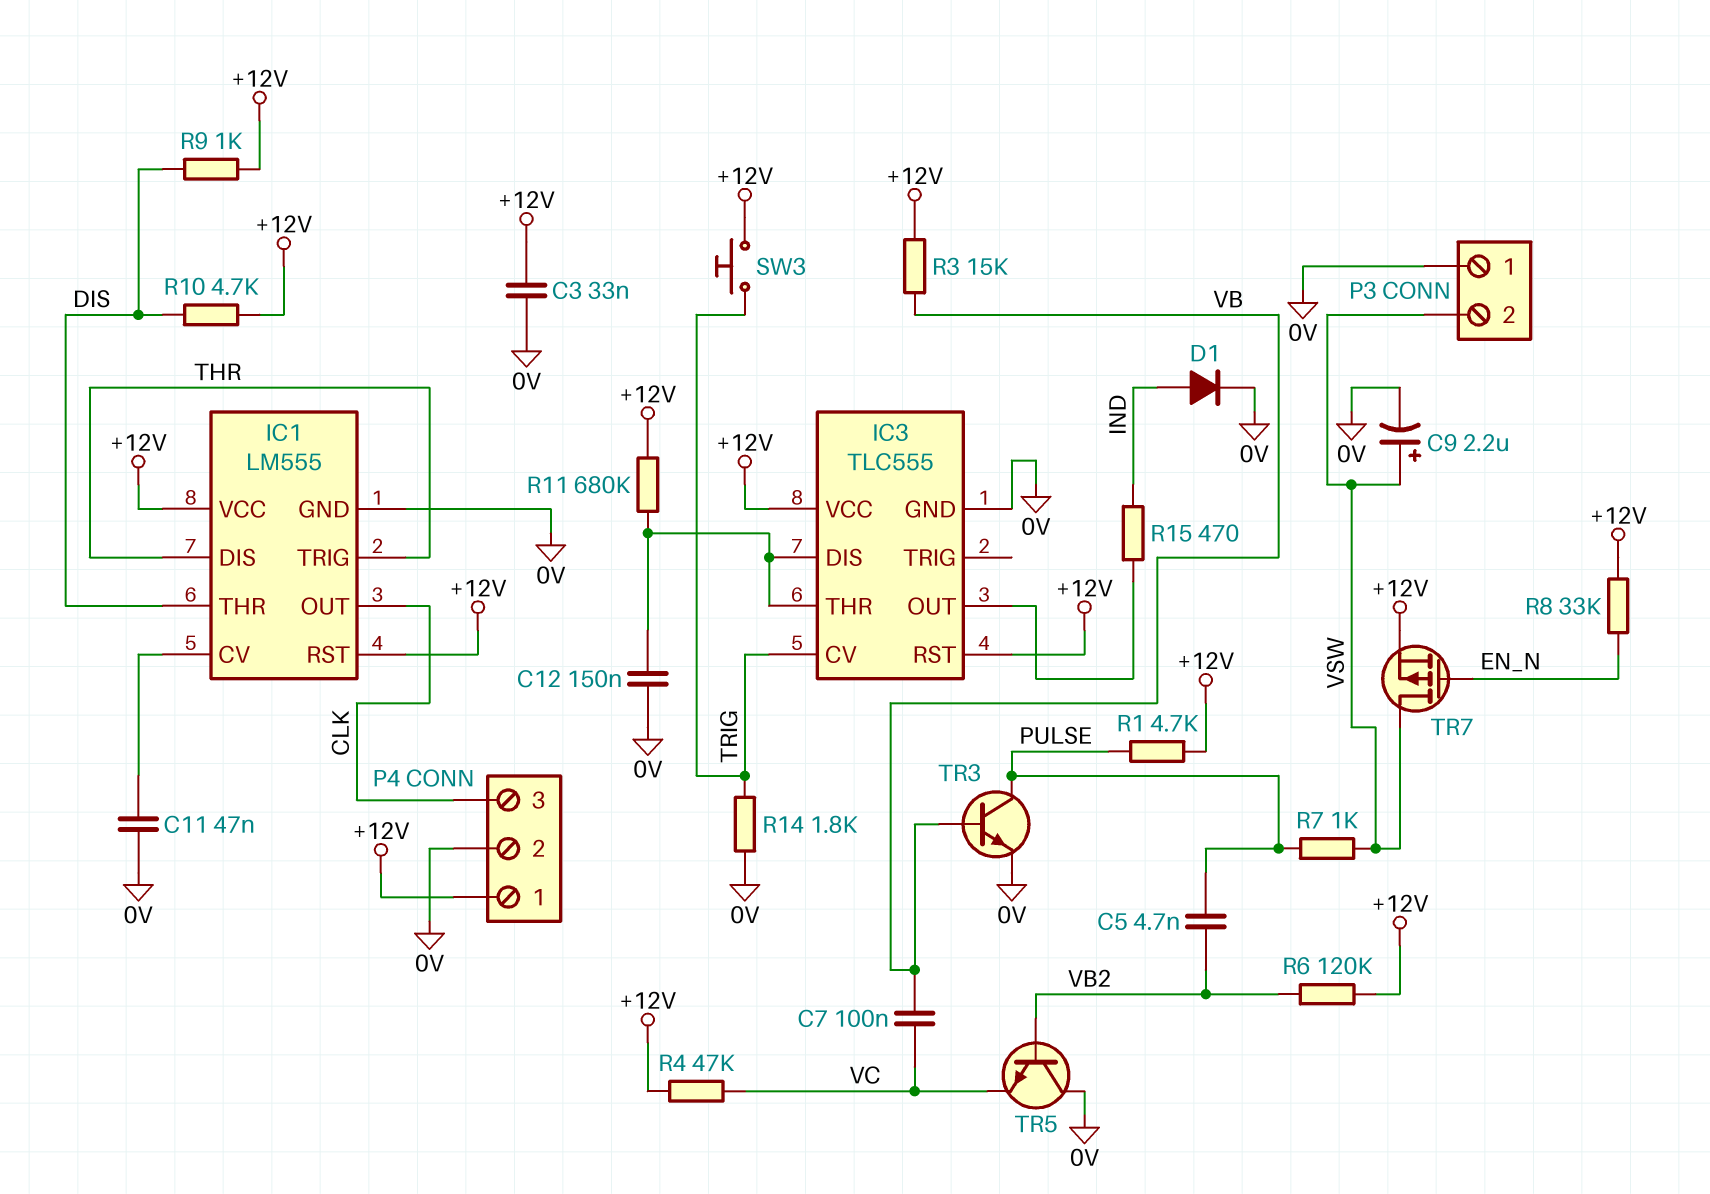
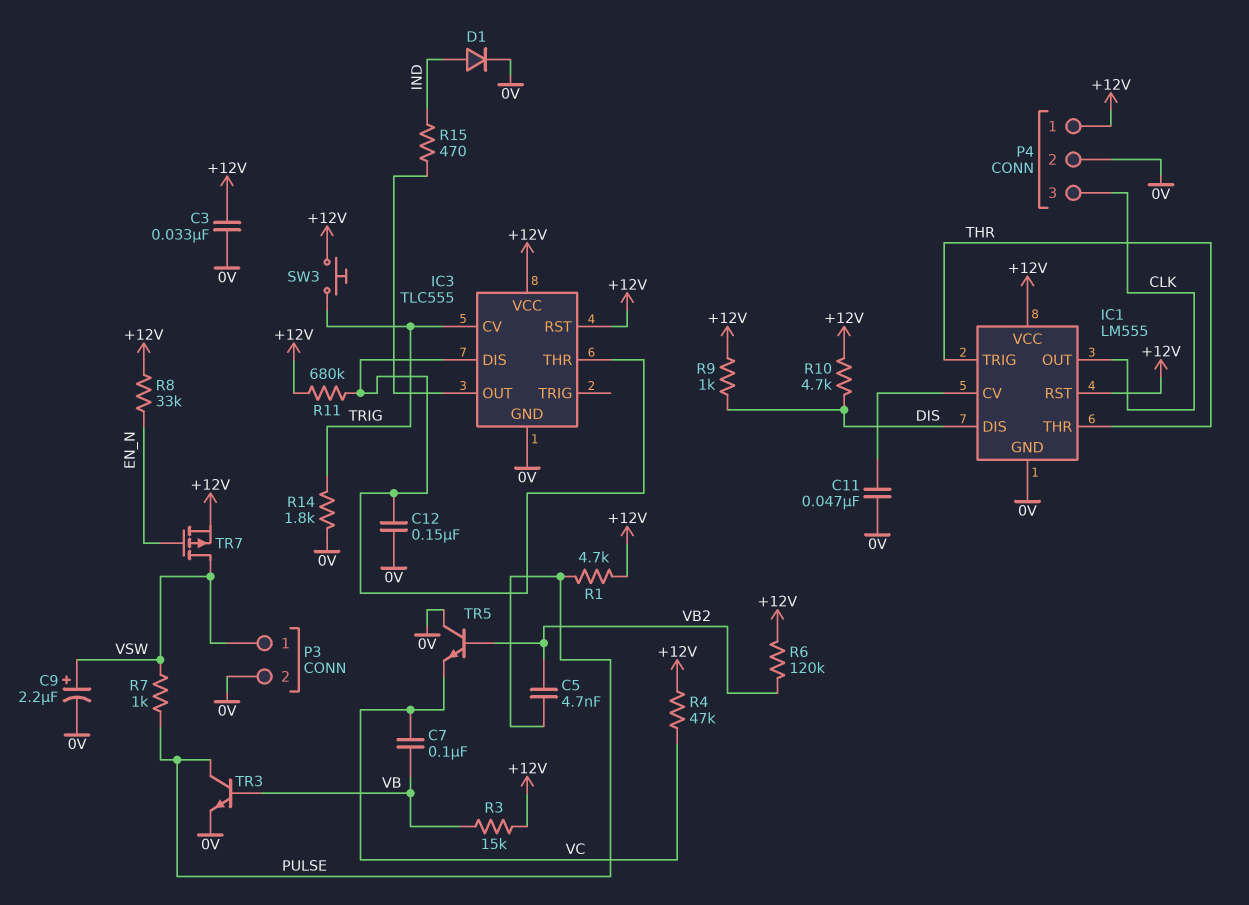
IC1 pin DIS: THR -> DIS
IC1 pin THR: DIS -> THR
P3 pin 1: 0V -> VSW
P3 pin 2: VSW -> 0V

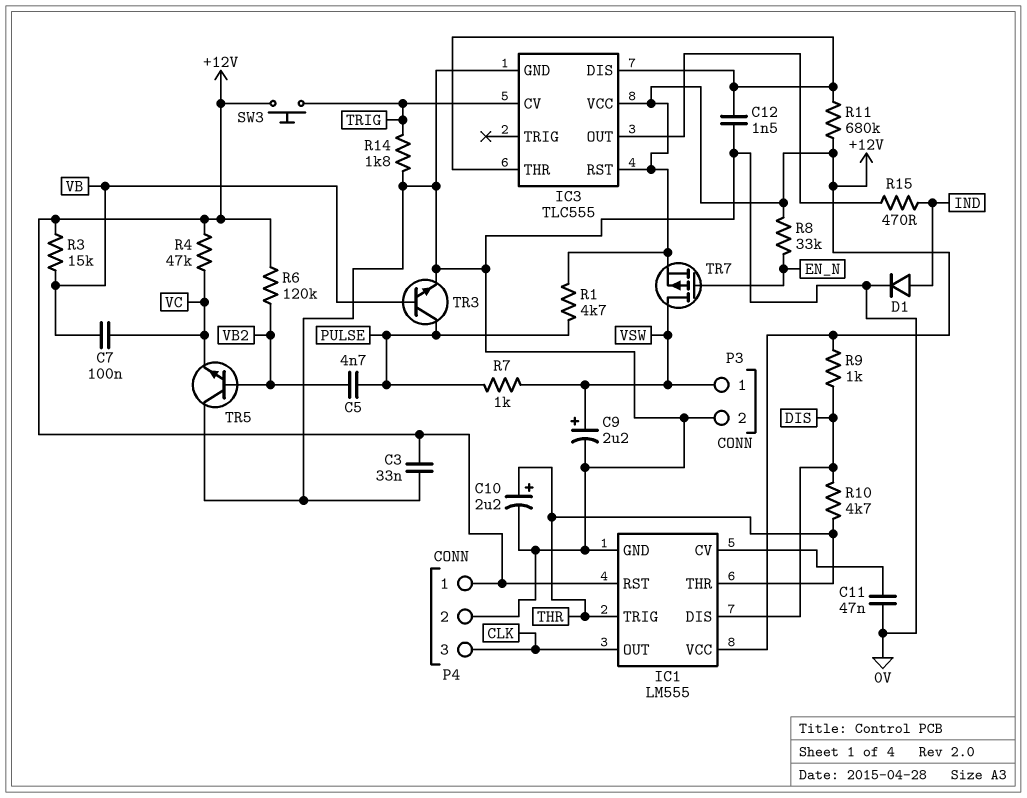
C10: none -> 2.2uF (plus THR, minus 0V)
C12: 150nF (0V, IC3/DIS) -> 1.5nF (0V, IC3/DIS)
R10: 4.7k (+12V, DIS) -> 4.7k (DIS, THR)

